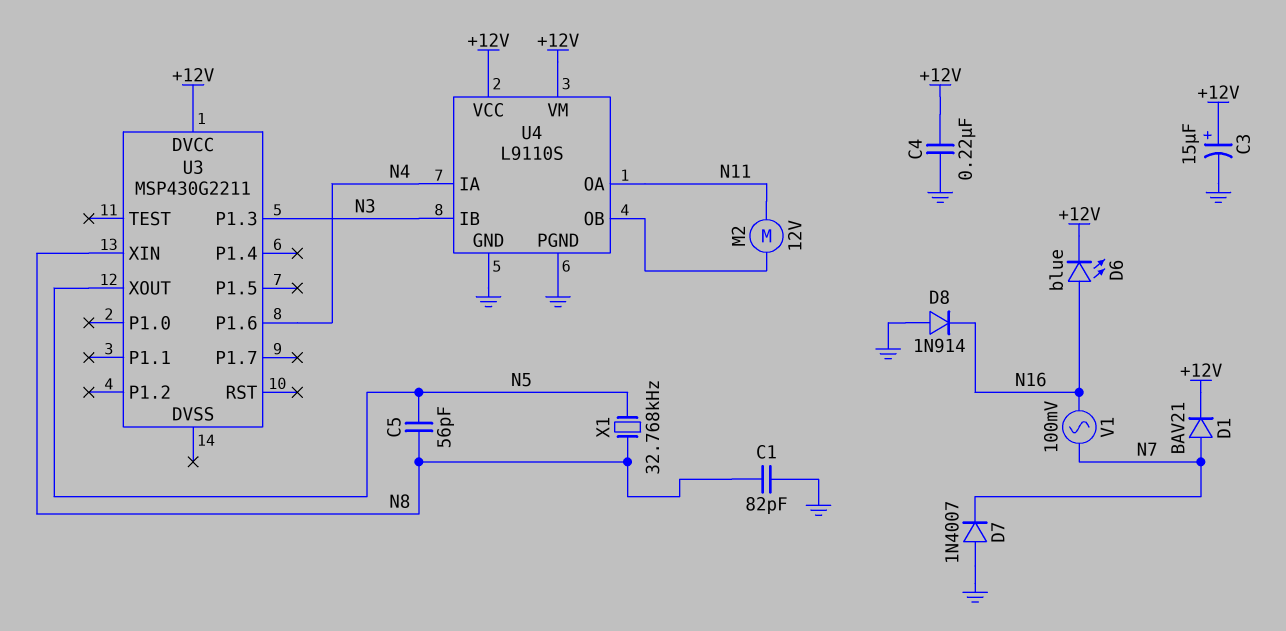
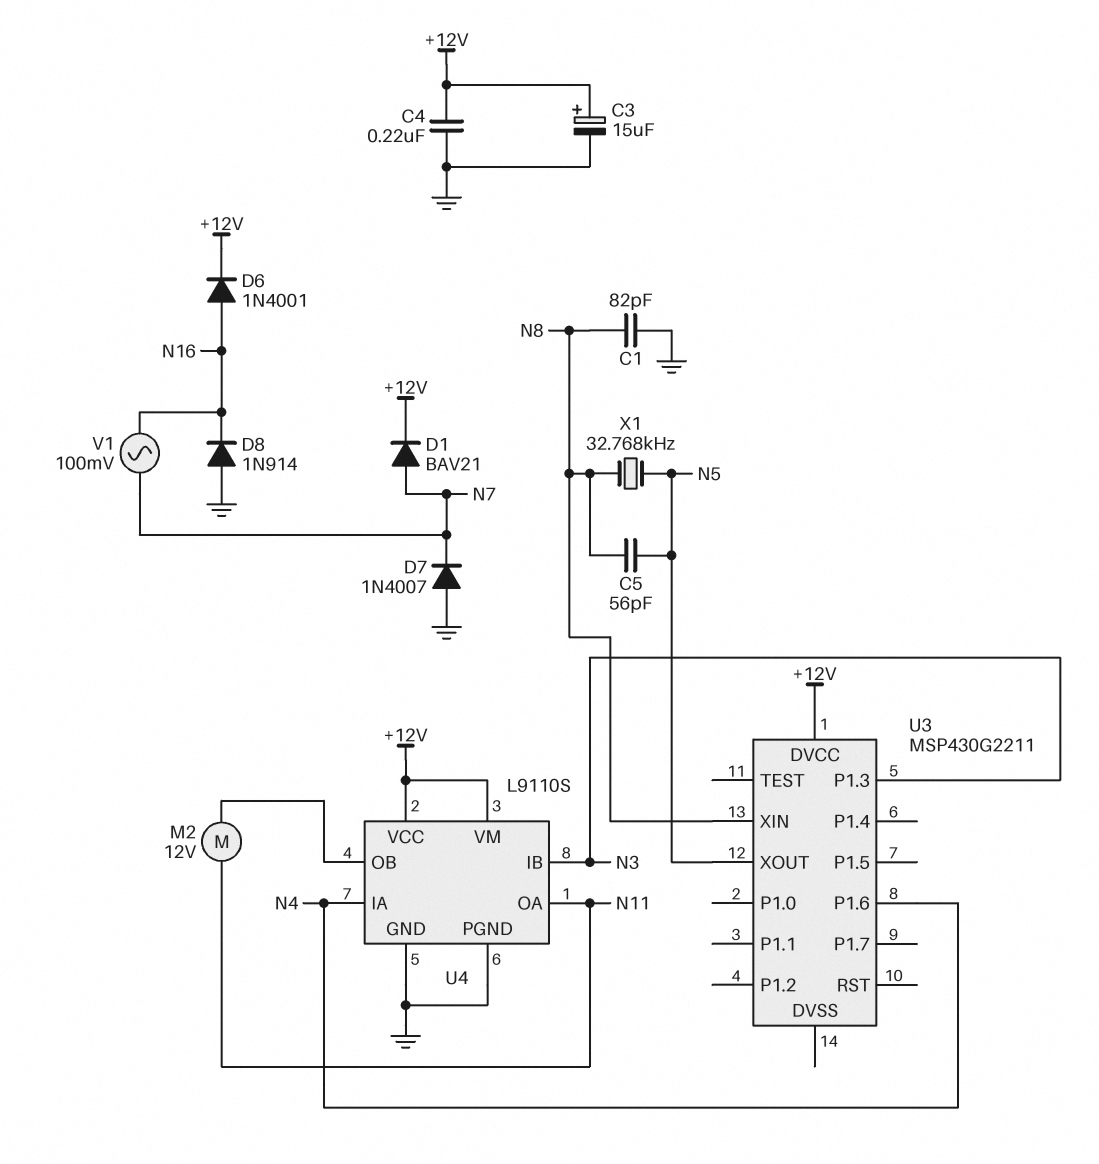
D6: LED blue (A N16, K +12V) -> diode 1N4001 (A N16, K +12V)

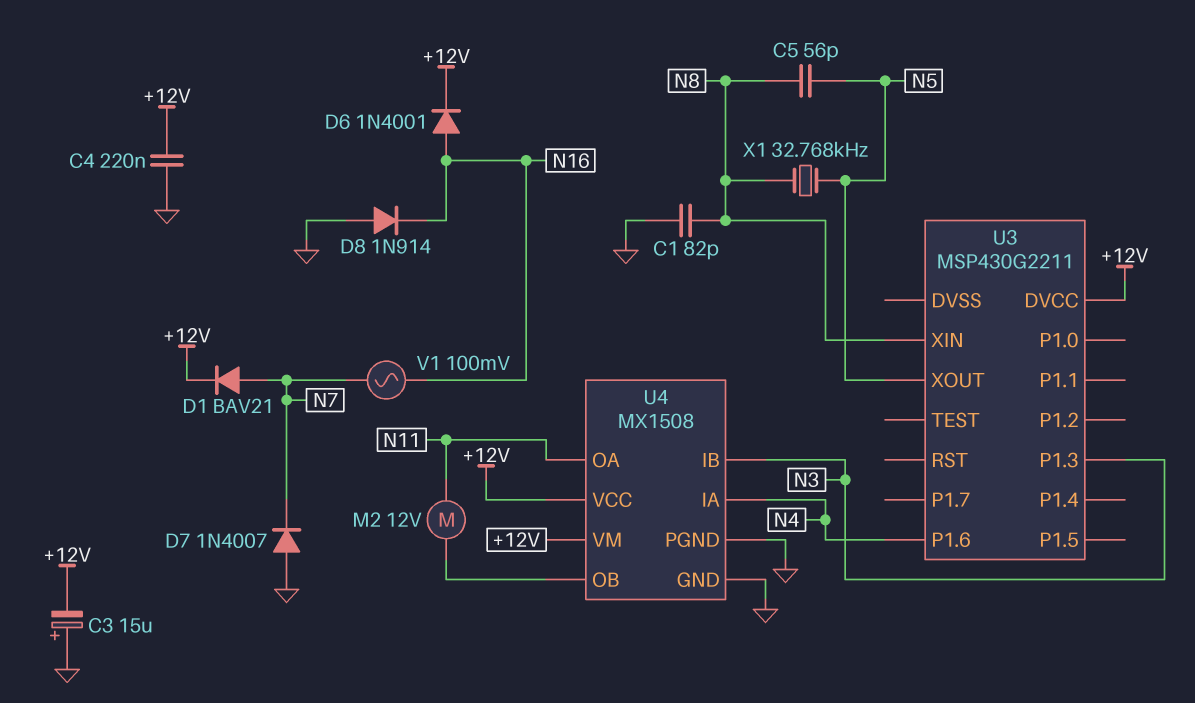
C3: 15uF (plus +12V, minus GND) -> 15uF (plus GND, minus +12V)
U4: L9110S -> MX1508

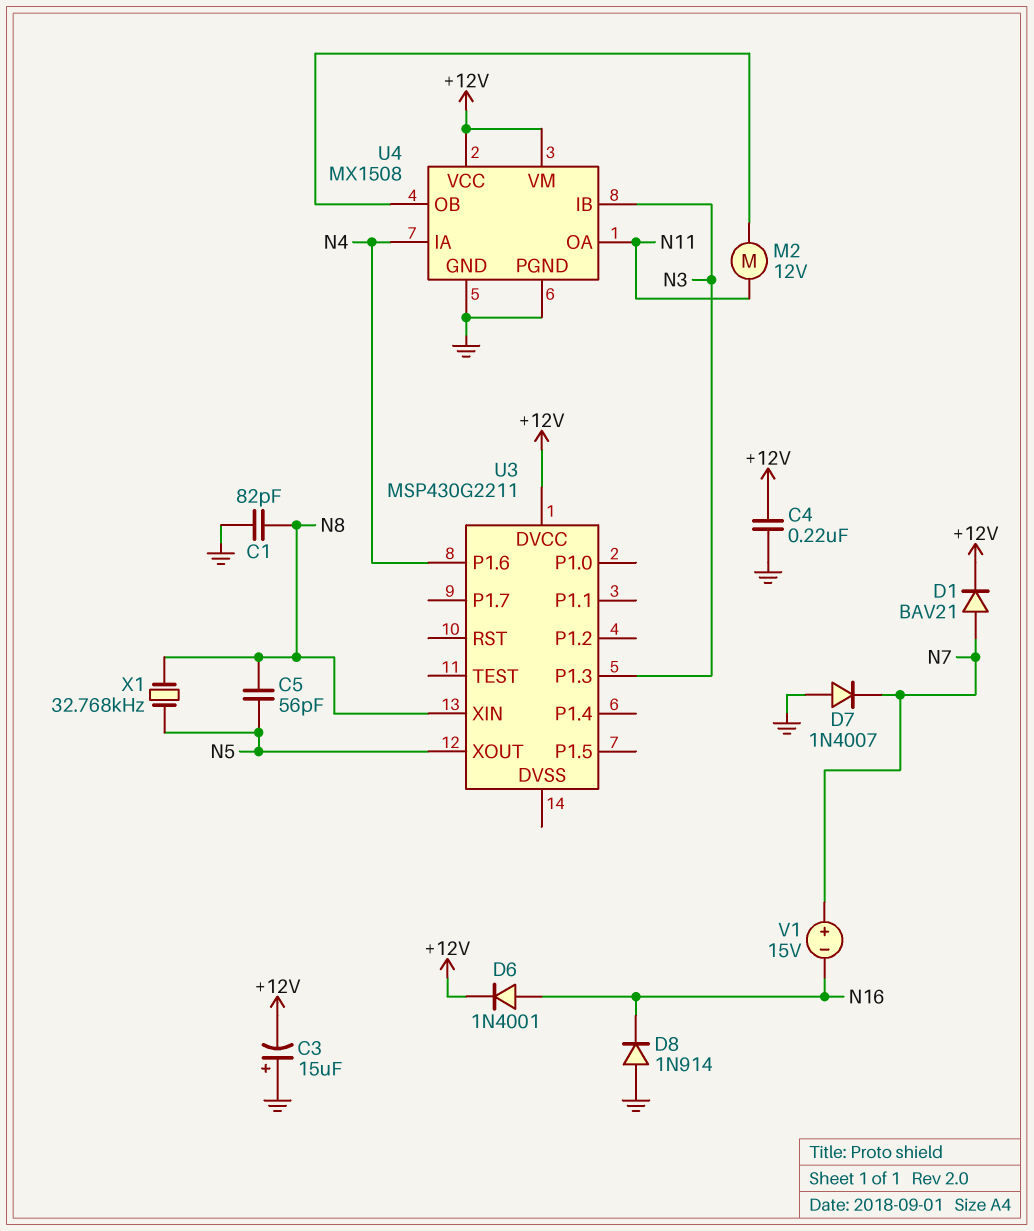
V1: AC 100mV (N7, N16) -> 15V (plus N7, minus N16)

